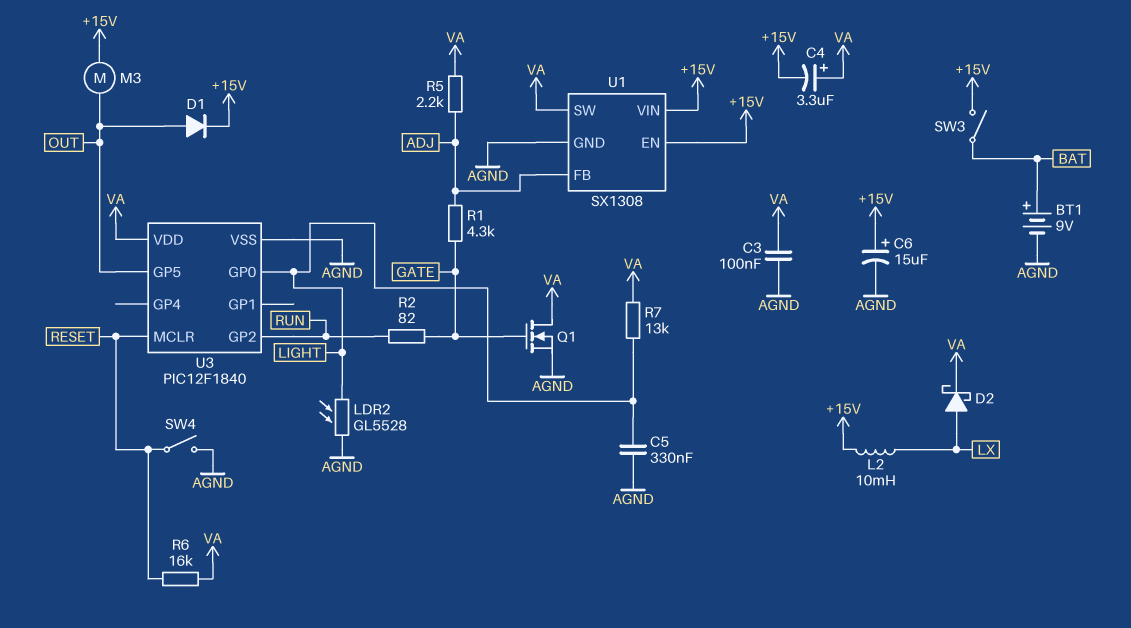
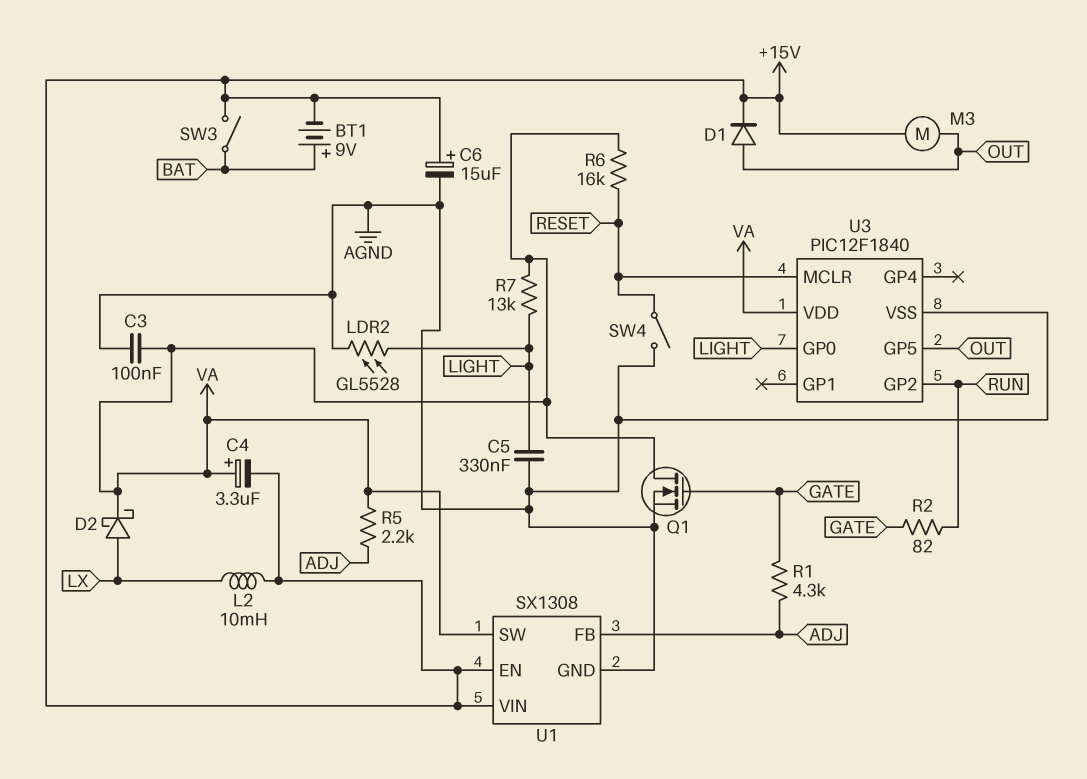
BT1: 9V (plus BAT, minus AGND) -> 9V (plus BAT, minus +15V)

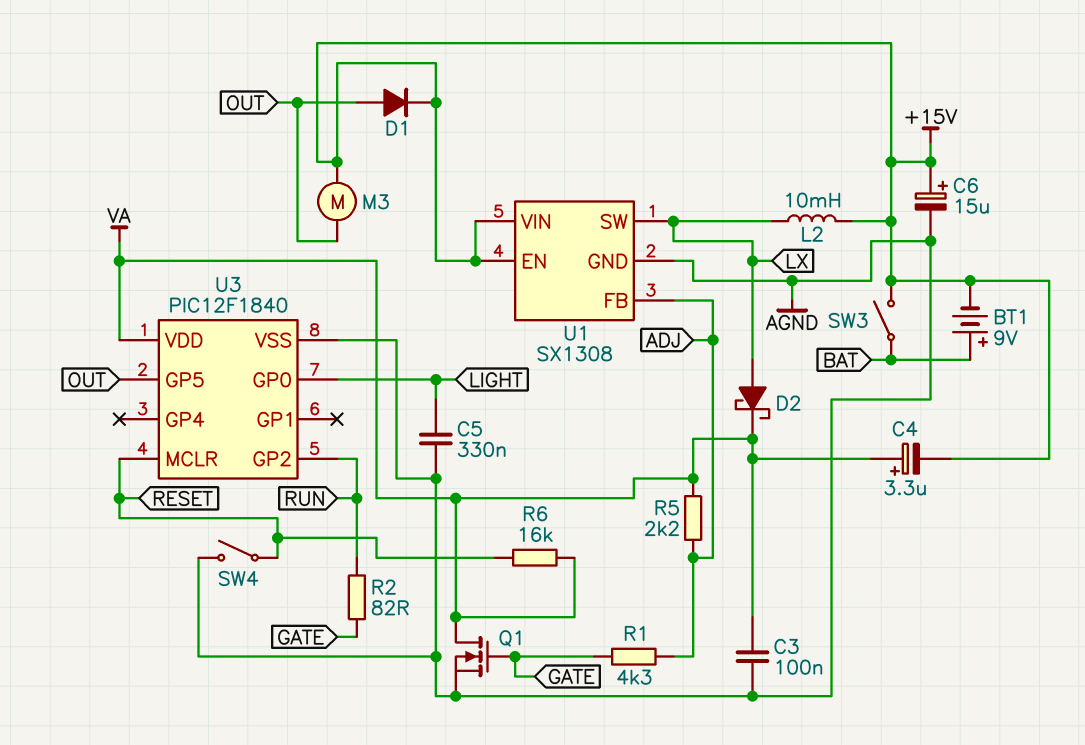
LDR2: GL5528 (AGND, LIGHT) -> none
R7: 13k (LIGHT, VA) -> none
U1 pin SW: VA -> LX

